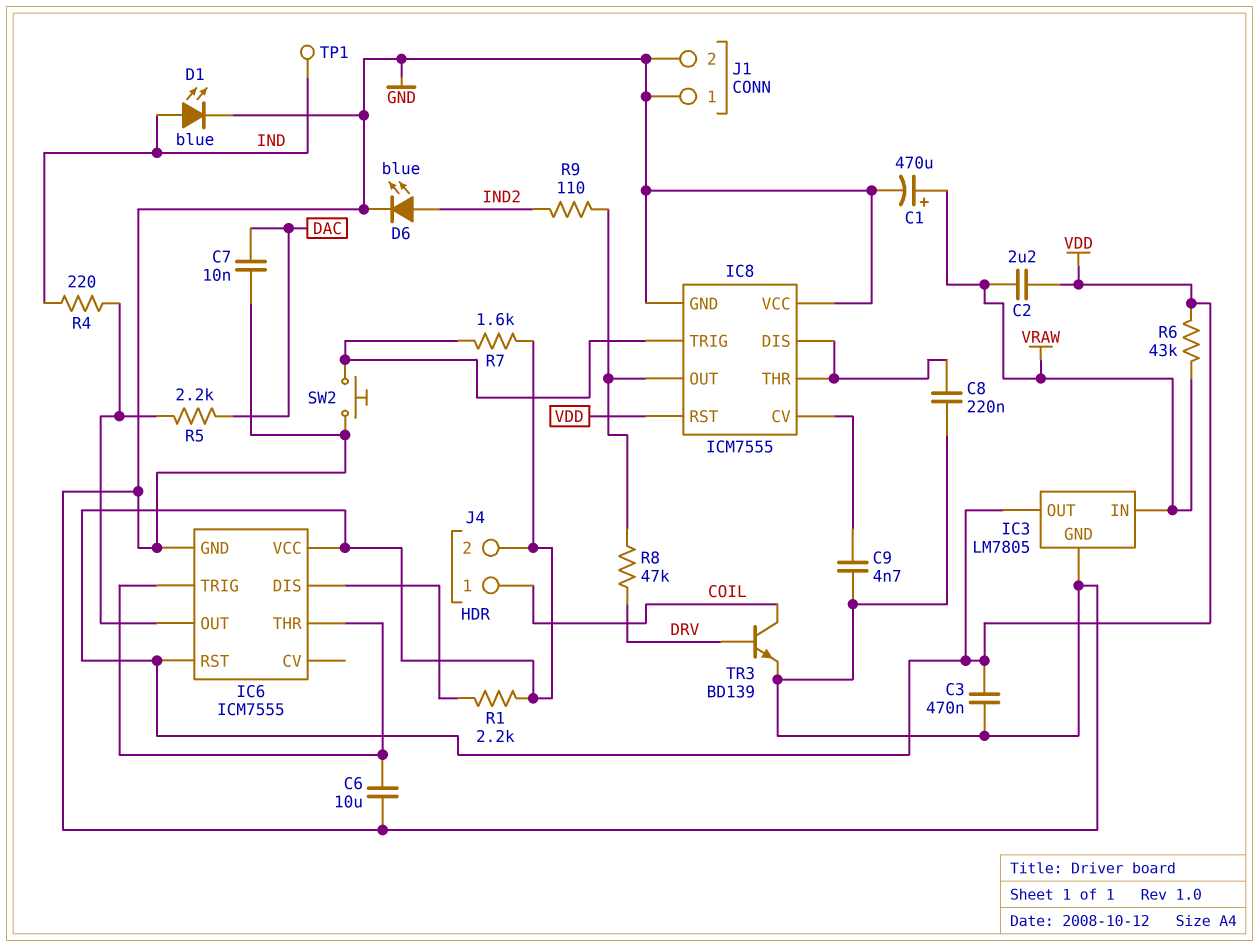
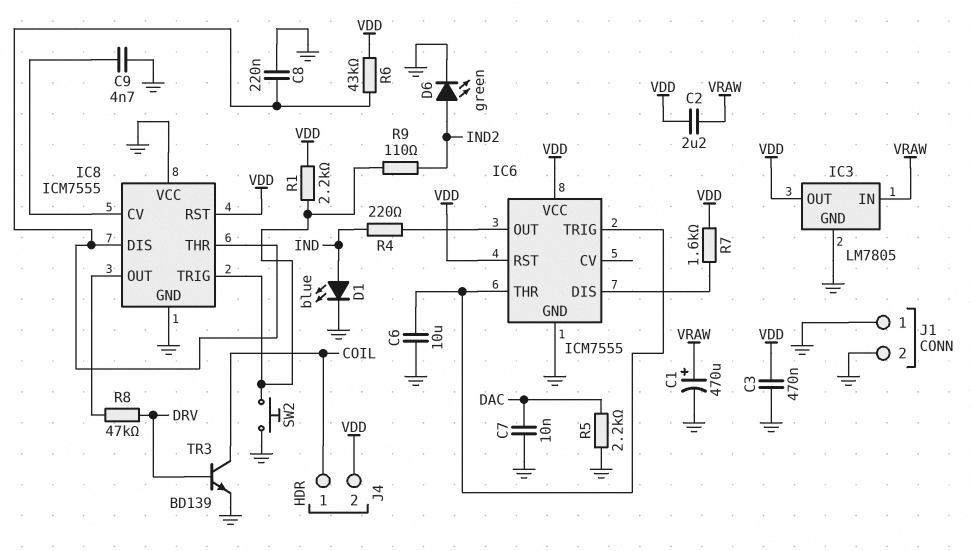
D6: LED blue (A IND2, K GND) -> LED green (A IND2, K GND)
R1: 2.2k (IC6/DIS, VDD) -> 2.2k (IC8/TRIG, VDD)
R5: 2.2k (DAC, IC6/OUT) -> 2.2k (DAC, GND)
R6: 43k (VDD, VRAW) -> 43k (IC8/DIS, VDD)
R7: 1.6k (IC8/TRIG, VDD) -> 1.6k (IC6/DIS, VDD)
R9: 110 (IC8/OUT, IND2) -> 110 (IC8/TRIG, IND2)
TP1: test point (IND) -> none

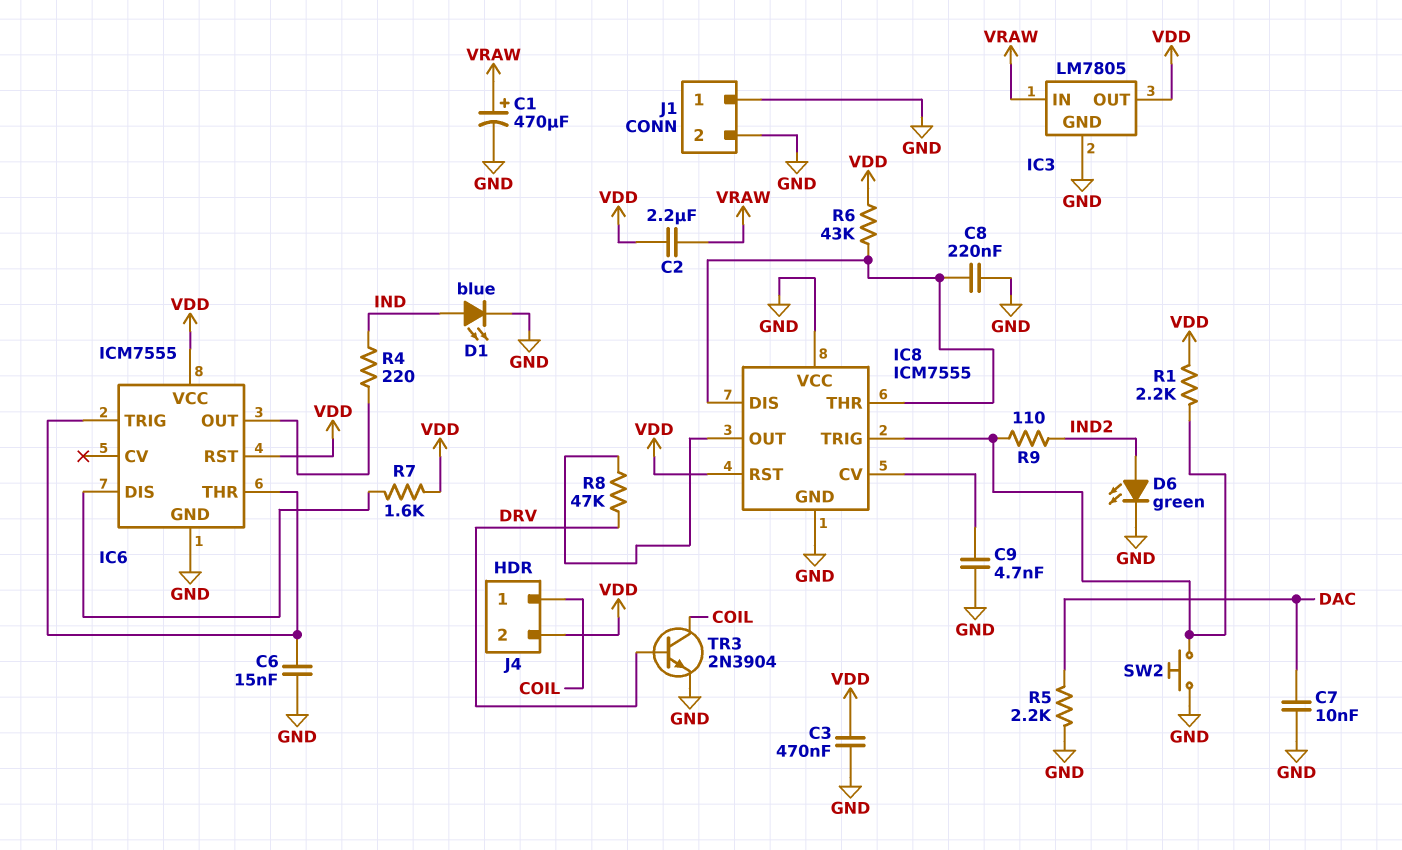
C6: 10uF (GND, IC6/THR) -> 15nF (GND, IC6/THR)
TR3: NPN BD139 (B DRV, C COIL, E GND) -> NPN 2N3904 (B DRV, C COIL, E GND)

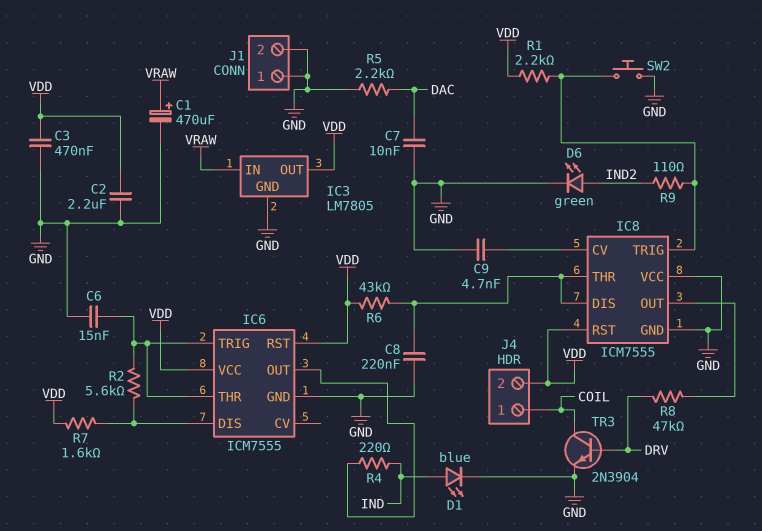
C2: 2.2uF (VDD, VRAW) -> 2.2uF (GND, VDD)
R2: none -> 5.6k (IC6/DIS, IC6/THR)

